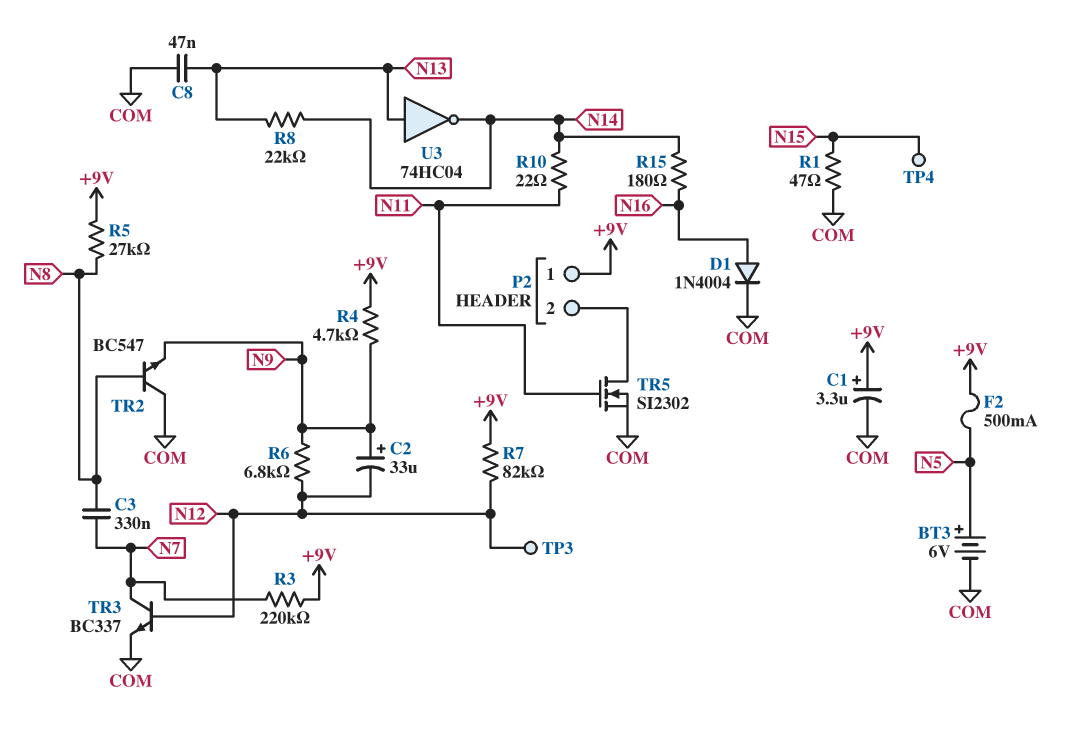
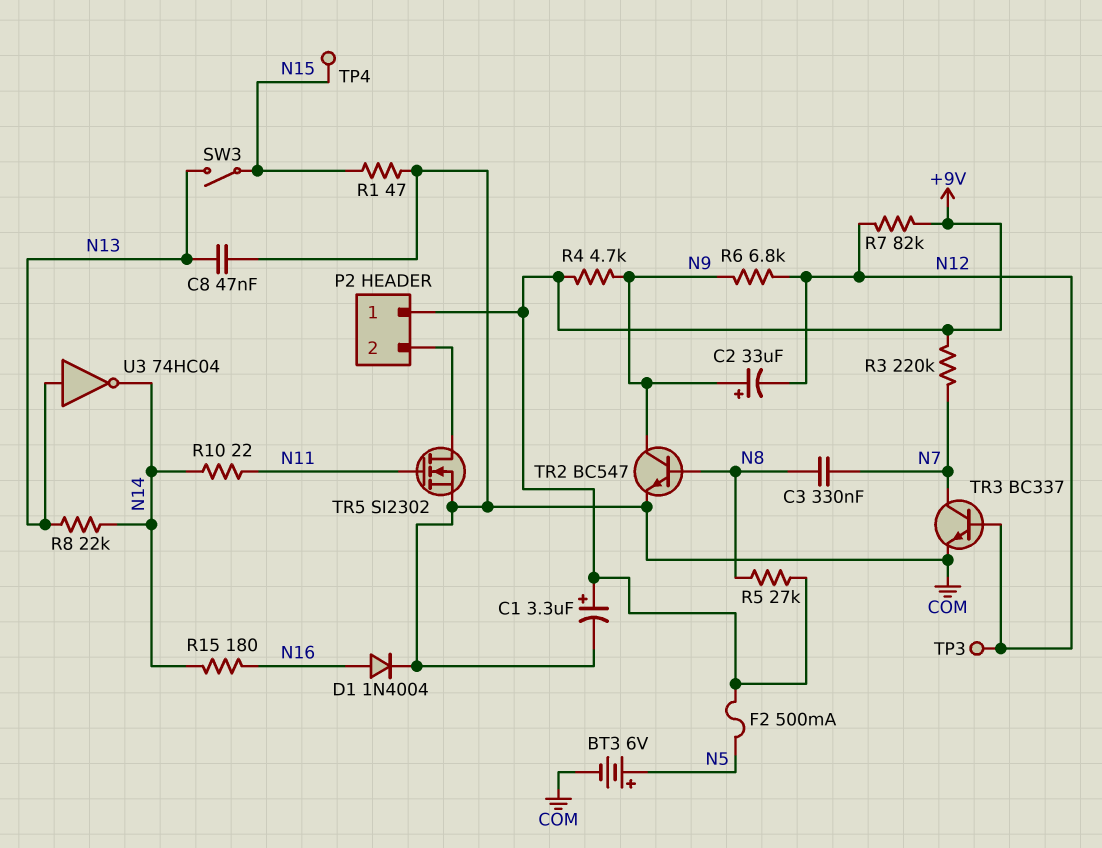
SW3: none -> switch (N13, N15)
TR2: NPN BC547 (B N8, C COM, E N9) -> NPN BC547 (B N8, C N9, E COM)

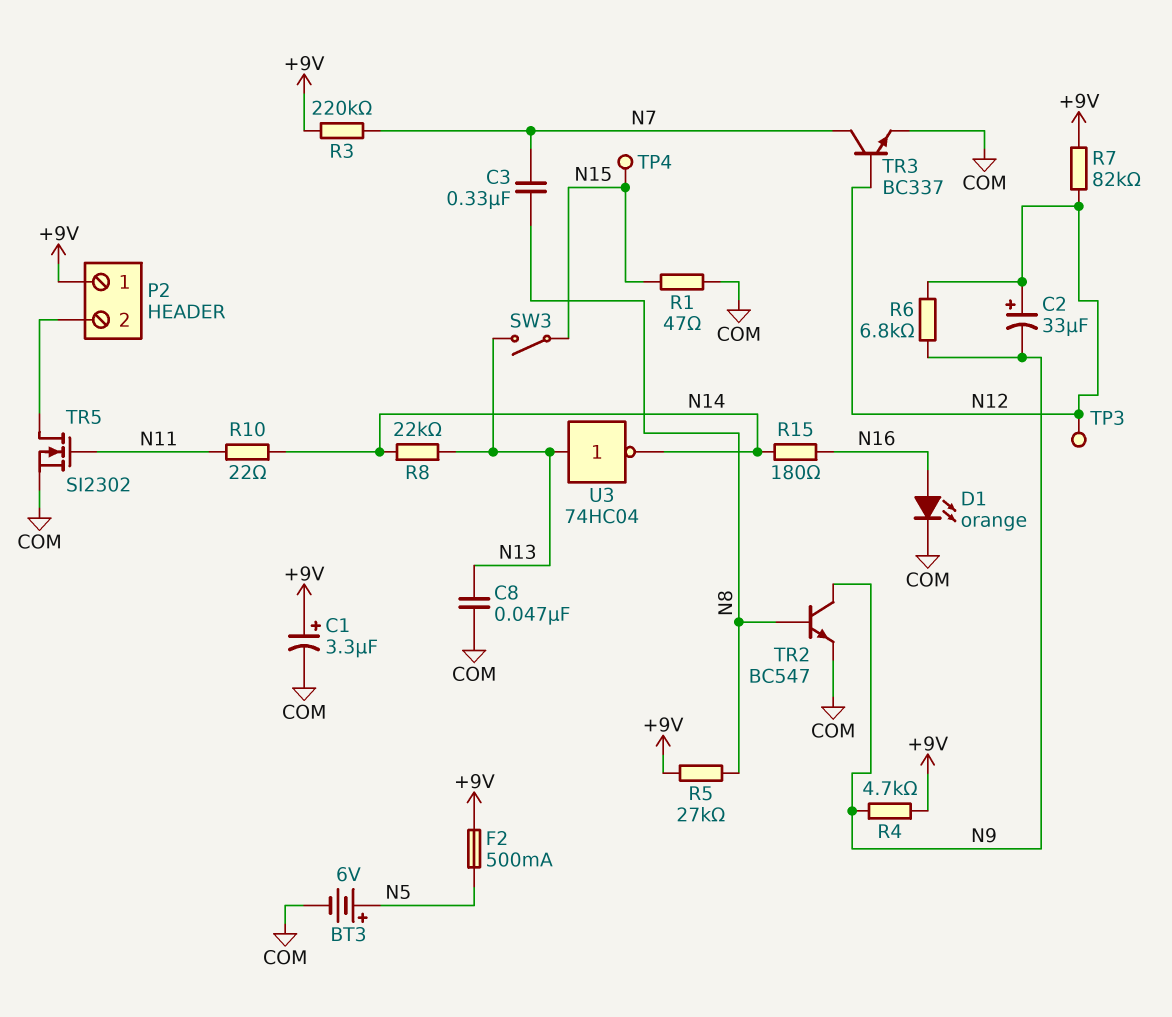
C2: 33uF (plus N9, minus N12) -> 33uF (plus N12, minus N9)
D1: diode 1N4004 (A N16, K COM) -> LED orange (A N16, K COM)

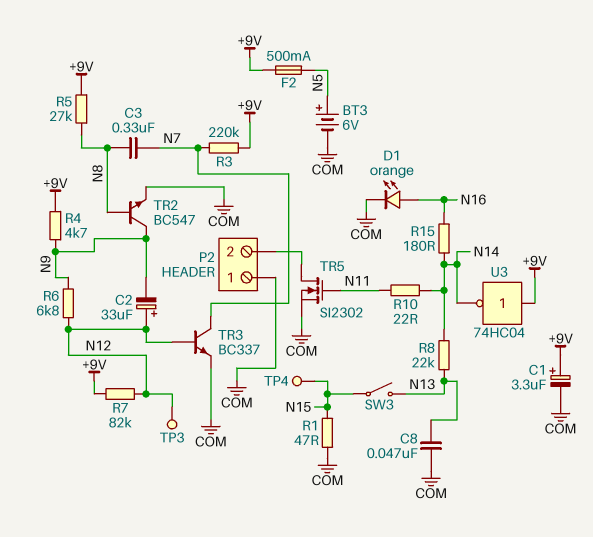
P2 pin 1: +9V -> COM
U3: NOT 74HC04 (in N13, out N14) -> NOT 74HC04 (in +9V, out N14)

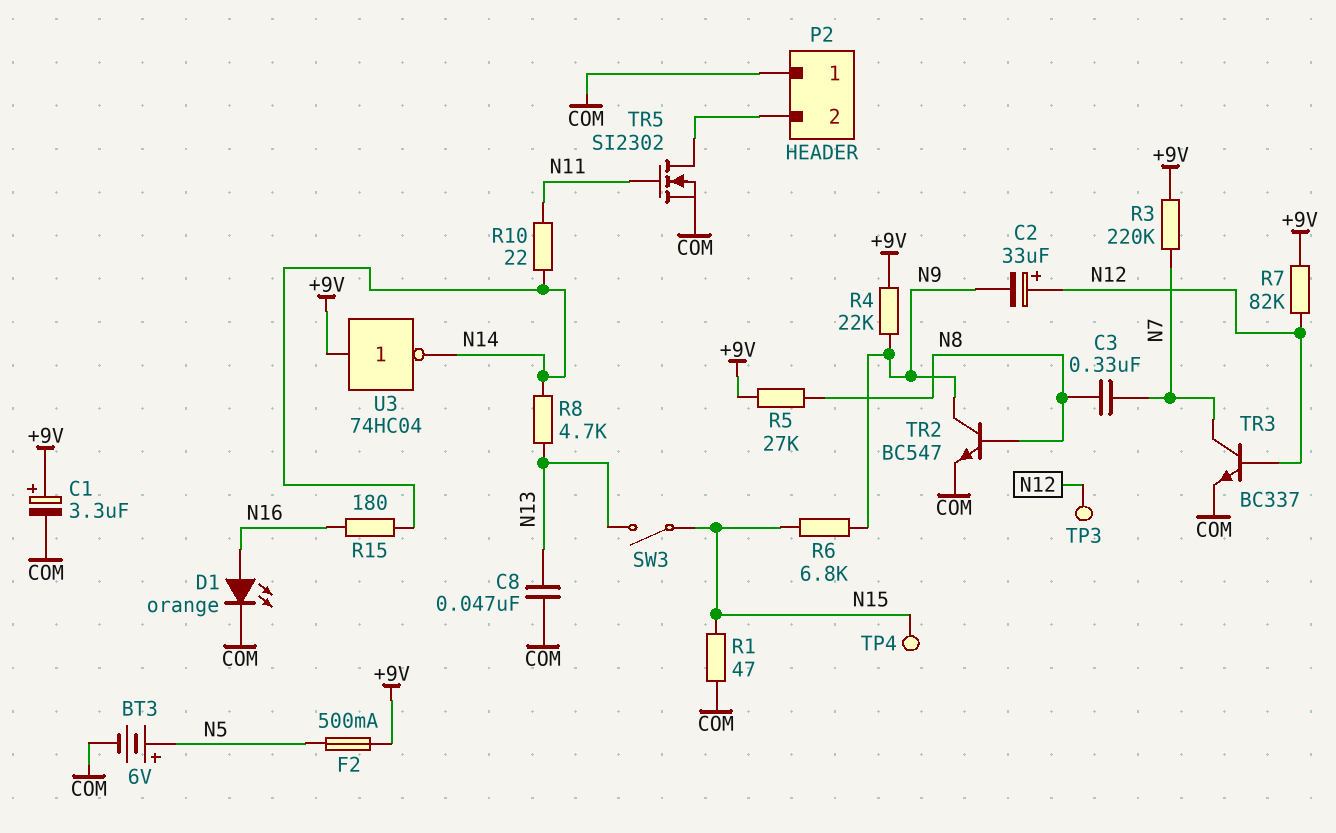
R4: 4.7k (+9V, N9) -> 22k (+9V, N9)
R6: 6.8k (N9, N12) -> 6.8k (N9, N15)
R8: 22k (N13, N14) -> 4.7k (N13, N14)

